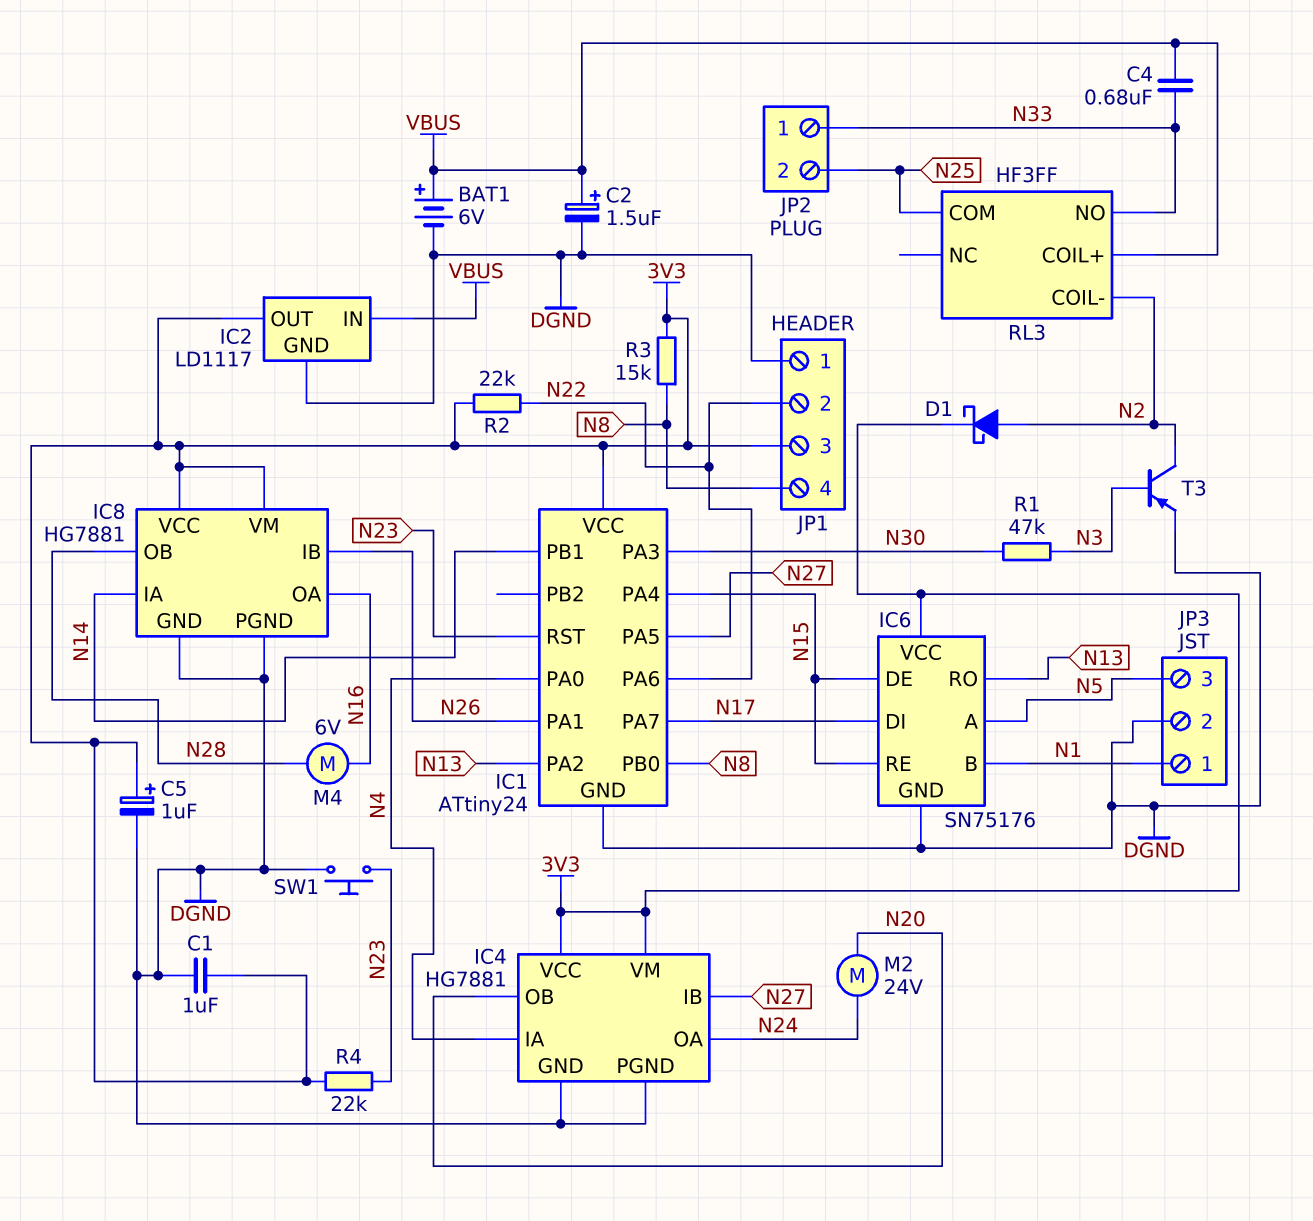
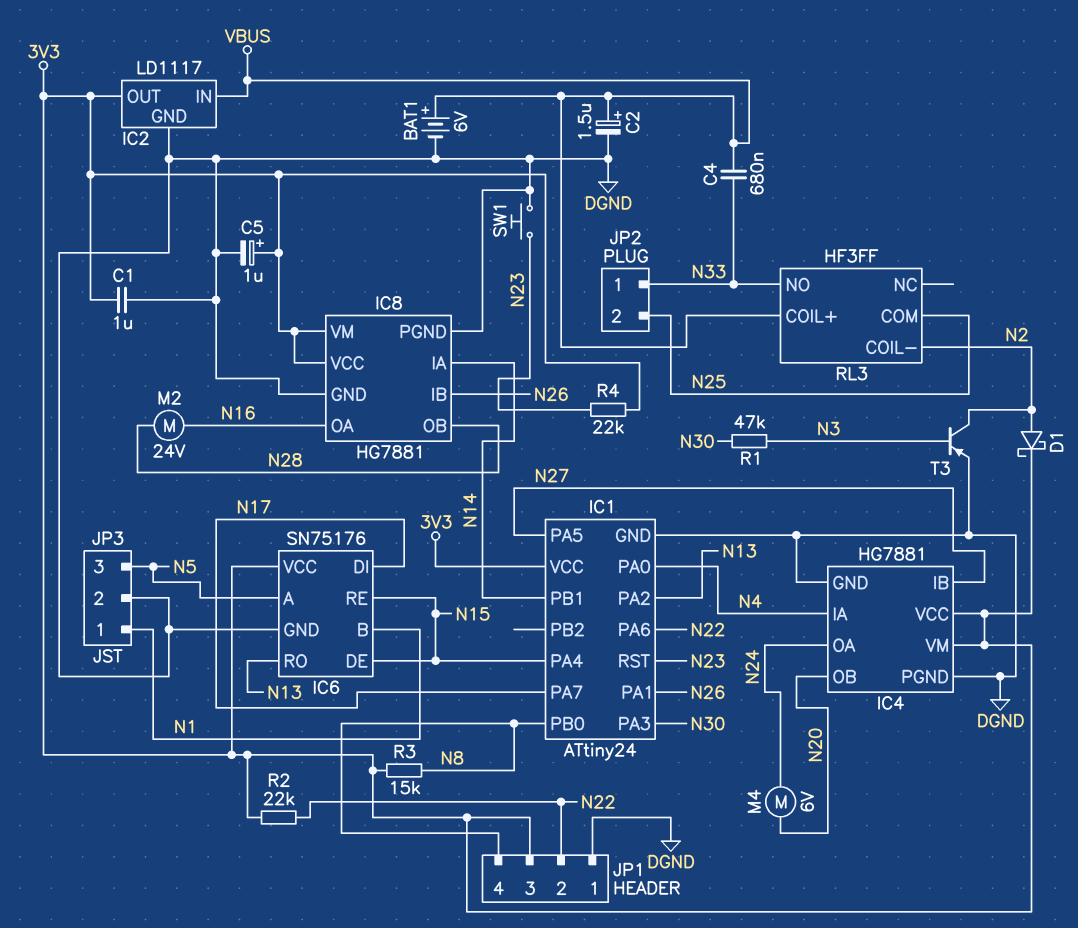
M2: motor 24V (N20, N24) -> motor 24V (N16, N28)
M4: motor 6V (N16, N28) -> motor 6V (N20, N24)

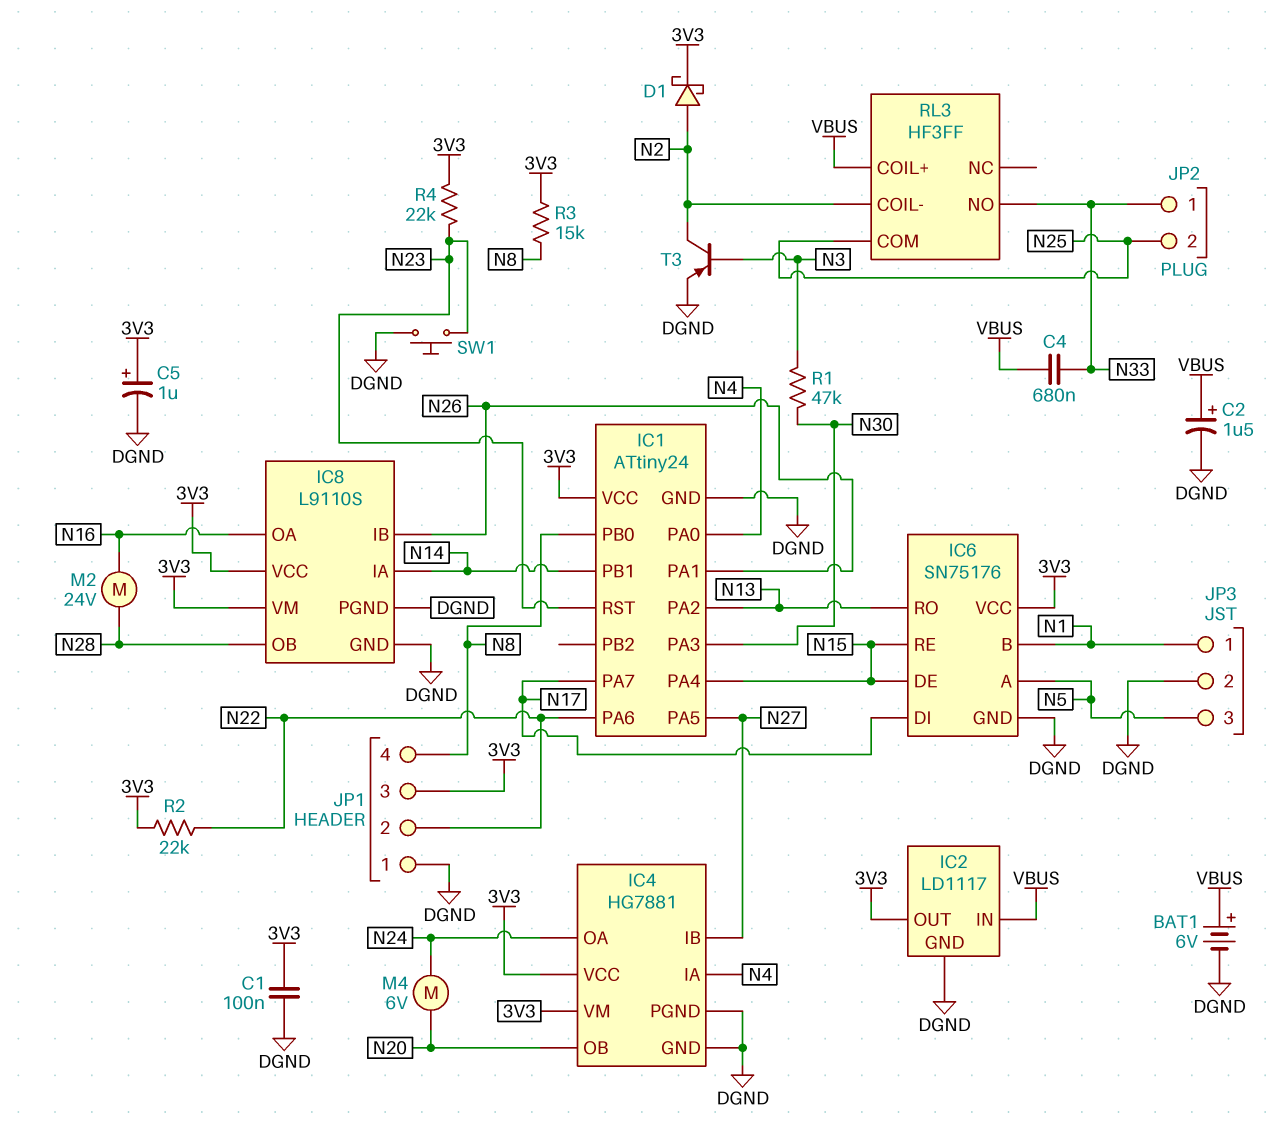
C1: 1uF (3V3, DGND) -> 100nF (3V3, DGND)
IC8: HG7881 -> L9110S

